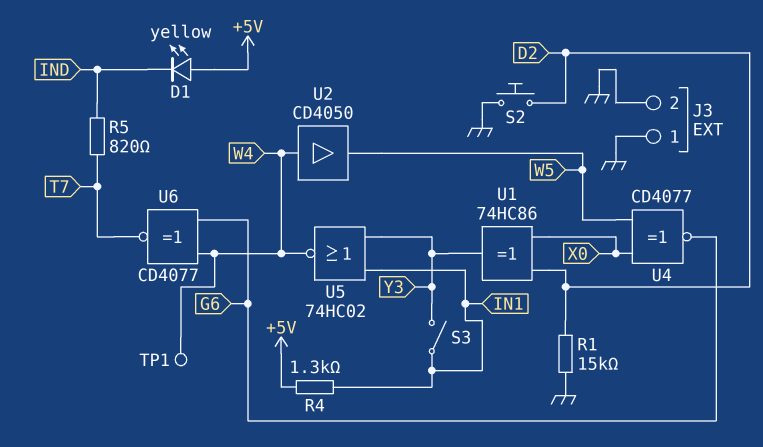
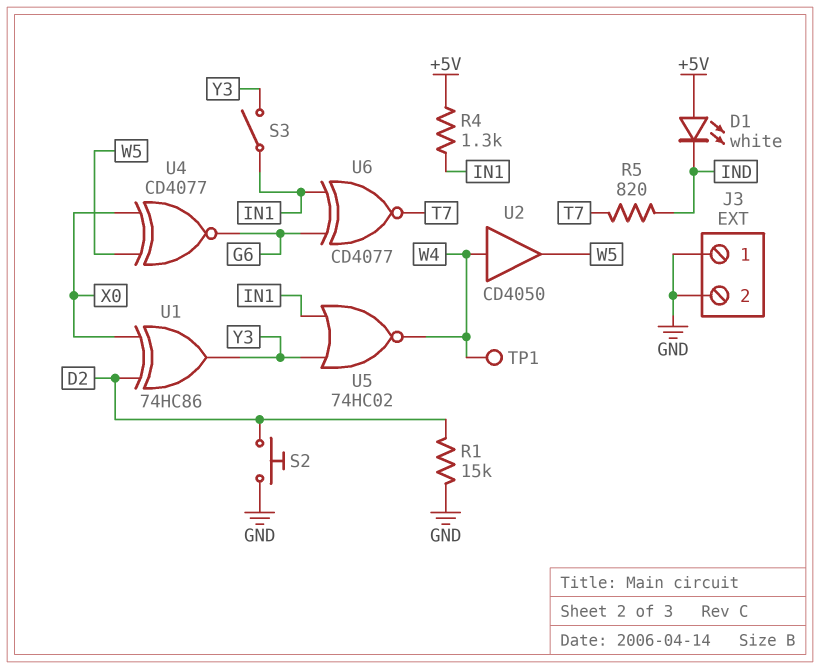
D1: LED yellow (A +5V, K IND) -> LED white (A +5V, K IND)
U6: XNOR CD4077 (in G6, in W4, out T7) -> XNOR CD4077 (in G6, in IN1, out T7)

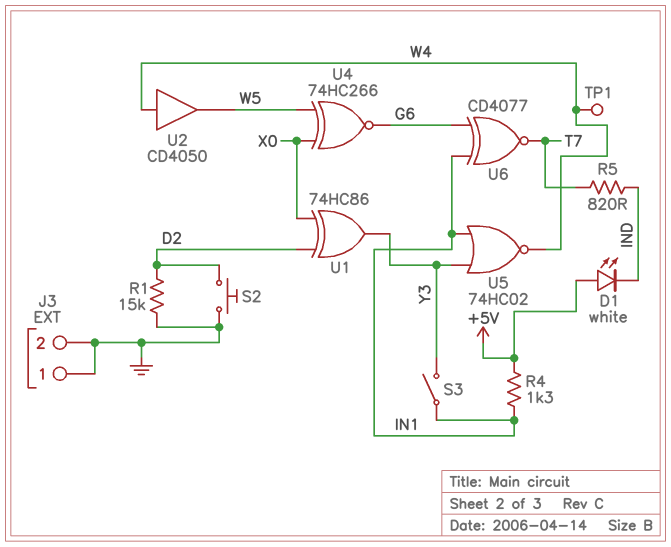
U4: XNOR CD4077 (in W5, in X0, out G6) -> XNOR 74HC266 (in W5, in X0, out G6)

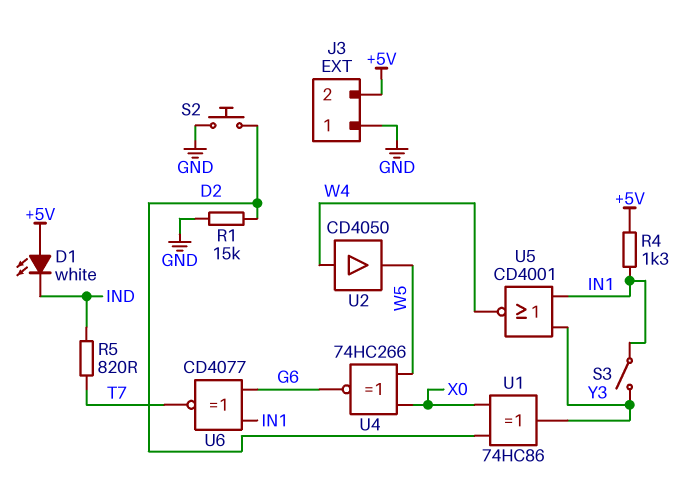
J3 pin 2: GND -> +5V
TP1: test point (W4) -> none
U5: NOR 74HC02 (in IN1, in Y3, out W4) -> NOR CD4001 (in IN1, in Y3, out W4)

